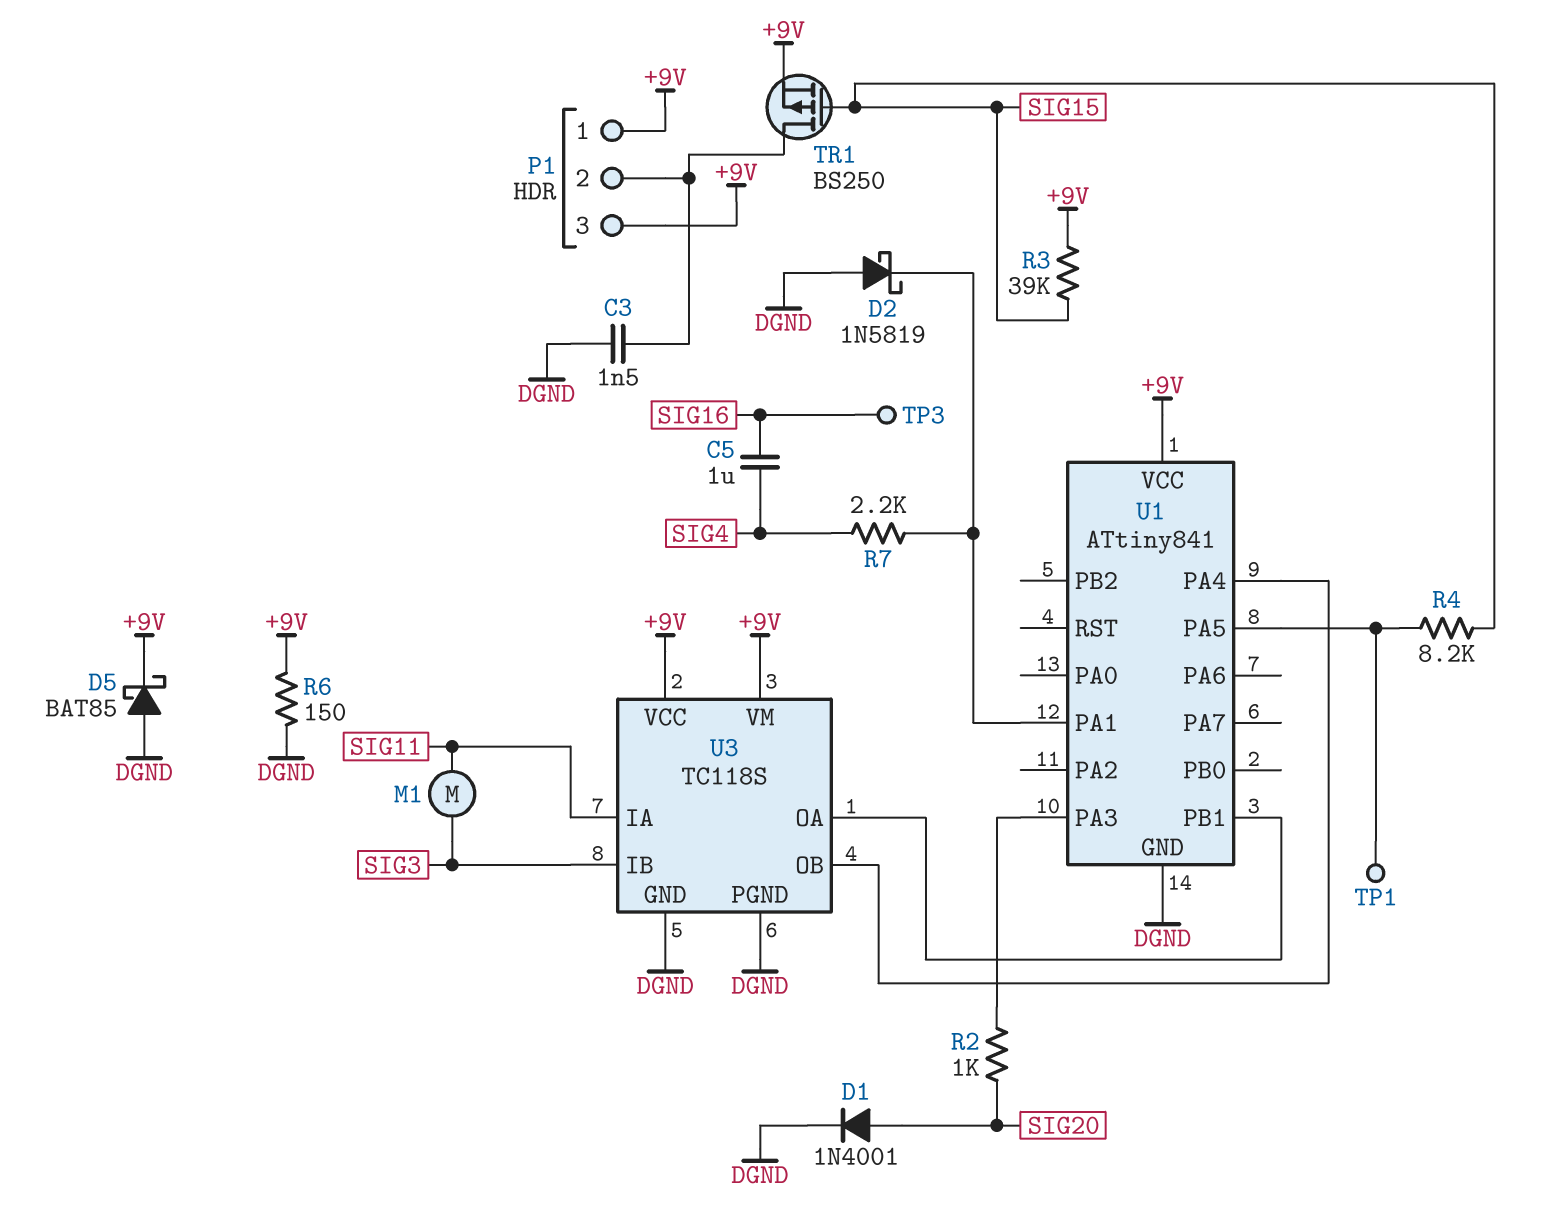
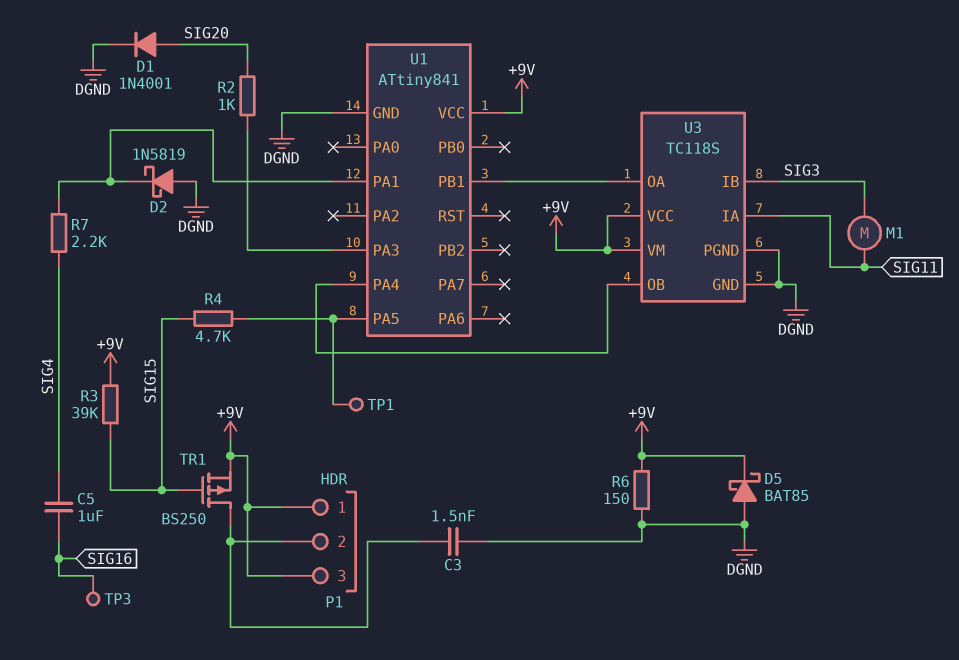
R4: 8.2k (SIG15, U1/PA5) -> 4.7k (SIG15, U1/PA5)

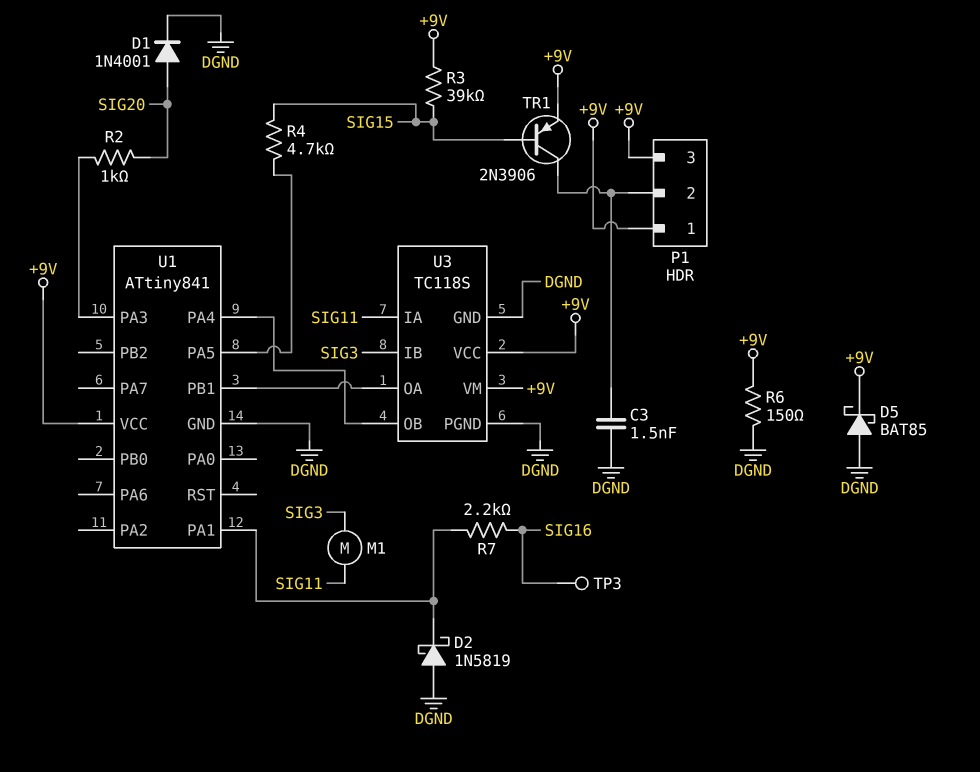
C5: 1uF (SIG4, SIG16) -> none
R7: 2.2k (SIG4, U1/PA1) -> 2.2k (SIG16, U1/PA1)
TP1: test point (U1/PA5) -> none
TR1: PMOS BS250 (G SIG15, D P1/2, S +9V) -> PNP 2N3906 (B SIG15, C P1/2, E +9V)

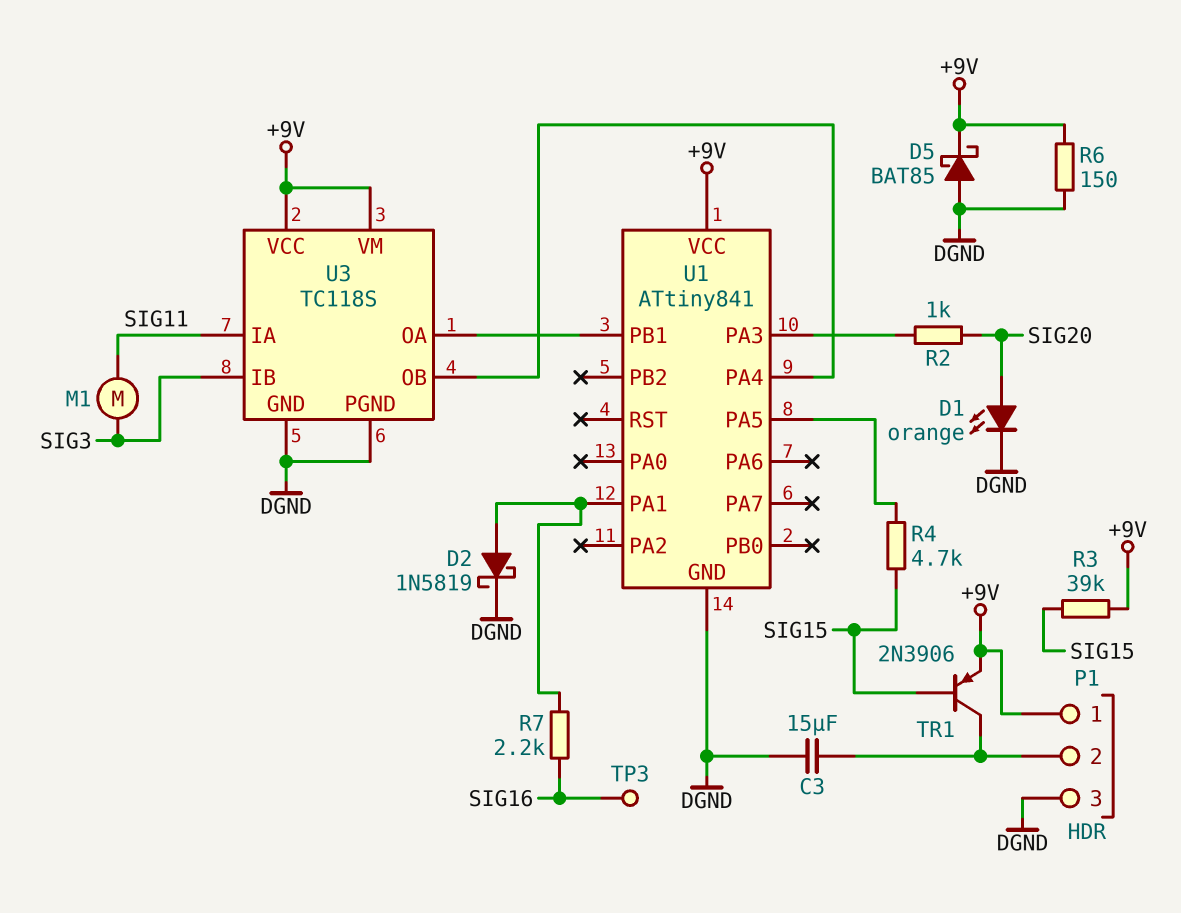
C3: 1.5nF (DGND, P1/2) -> 15uF (DGND, P1/2)
D1: diode 1N4001 (A SIG20, K DGND) -> LED orange (A SIG20, K DGND)
D2: schottky 1N5819 (A DGND, K U1/PA1) -> schottky 1N5819 (A U1/PA1, K DGND)
P1 pin 3: +9V -> DGND

